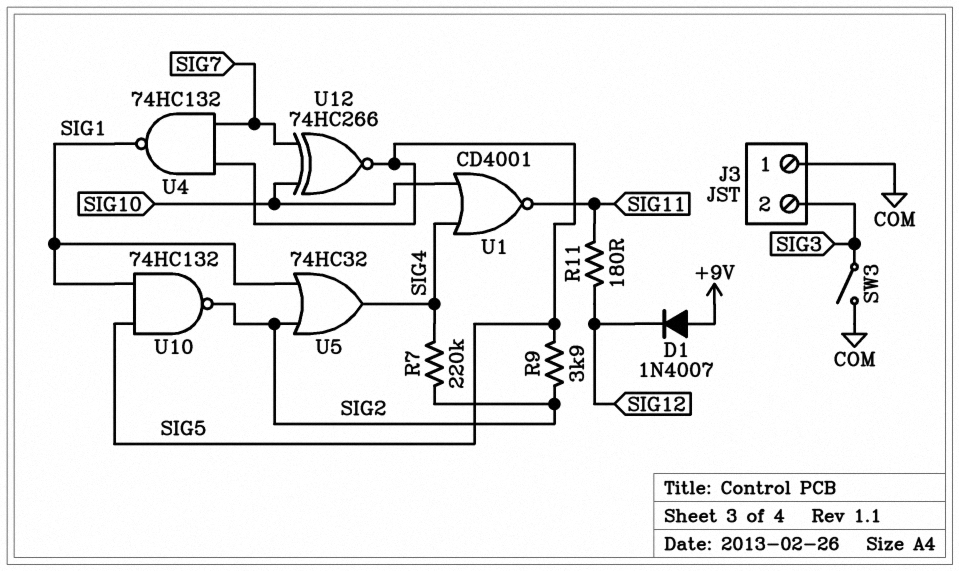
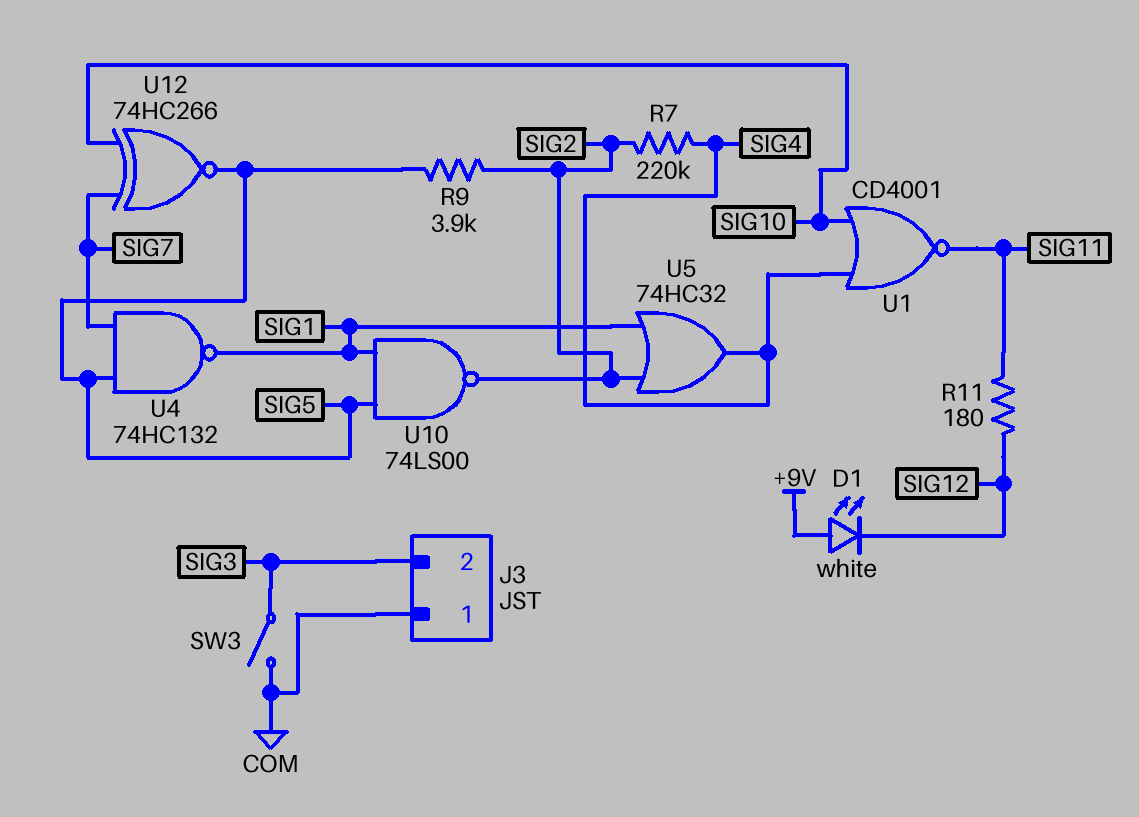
D1: diode 1N4007 (A +9V, K SIG12) -> LED white (A +9V, K SIG12)
U10: NAND 74HC132 (in SIG1, in SIG5, out SIG2) -> NAND 74LS00 (in SIG1, in SIG5, out SIG2)

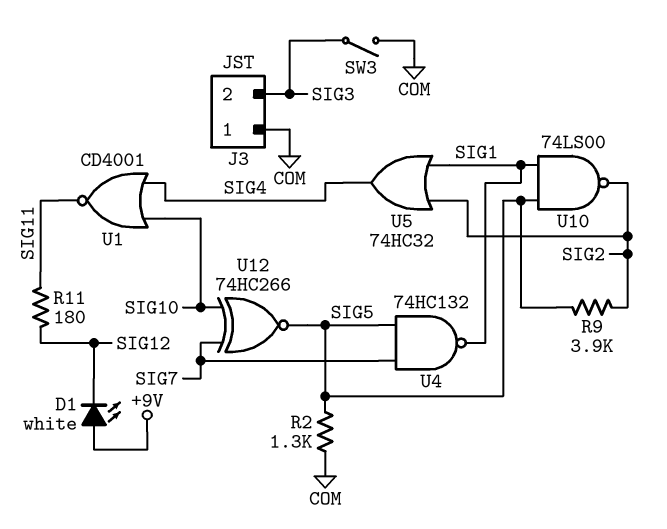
R2: none -> 1.3k (COM, SIG5)
R7: 220k (SIG2, SIG4) -> none

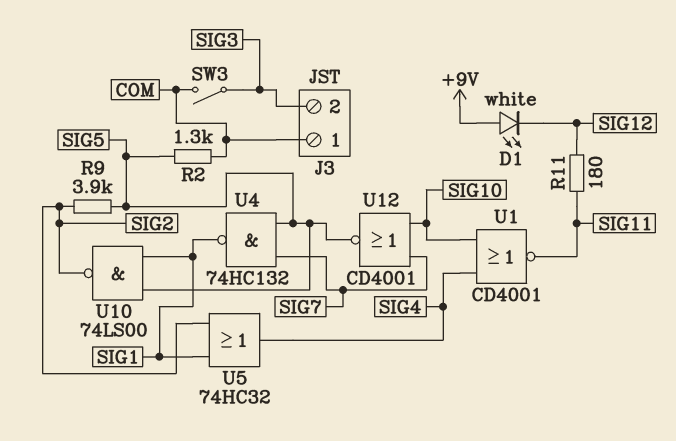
U12: XNOR 74HC266 (in SIG7, in SIG10, out SIG5) -> NOR CD4001 (in SIG7, in SIG10, out SIG5)

